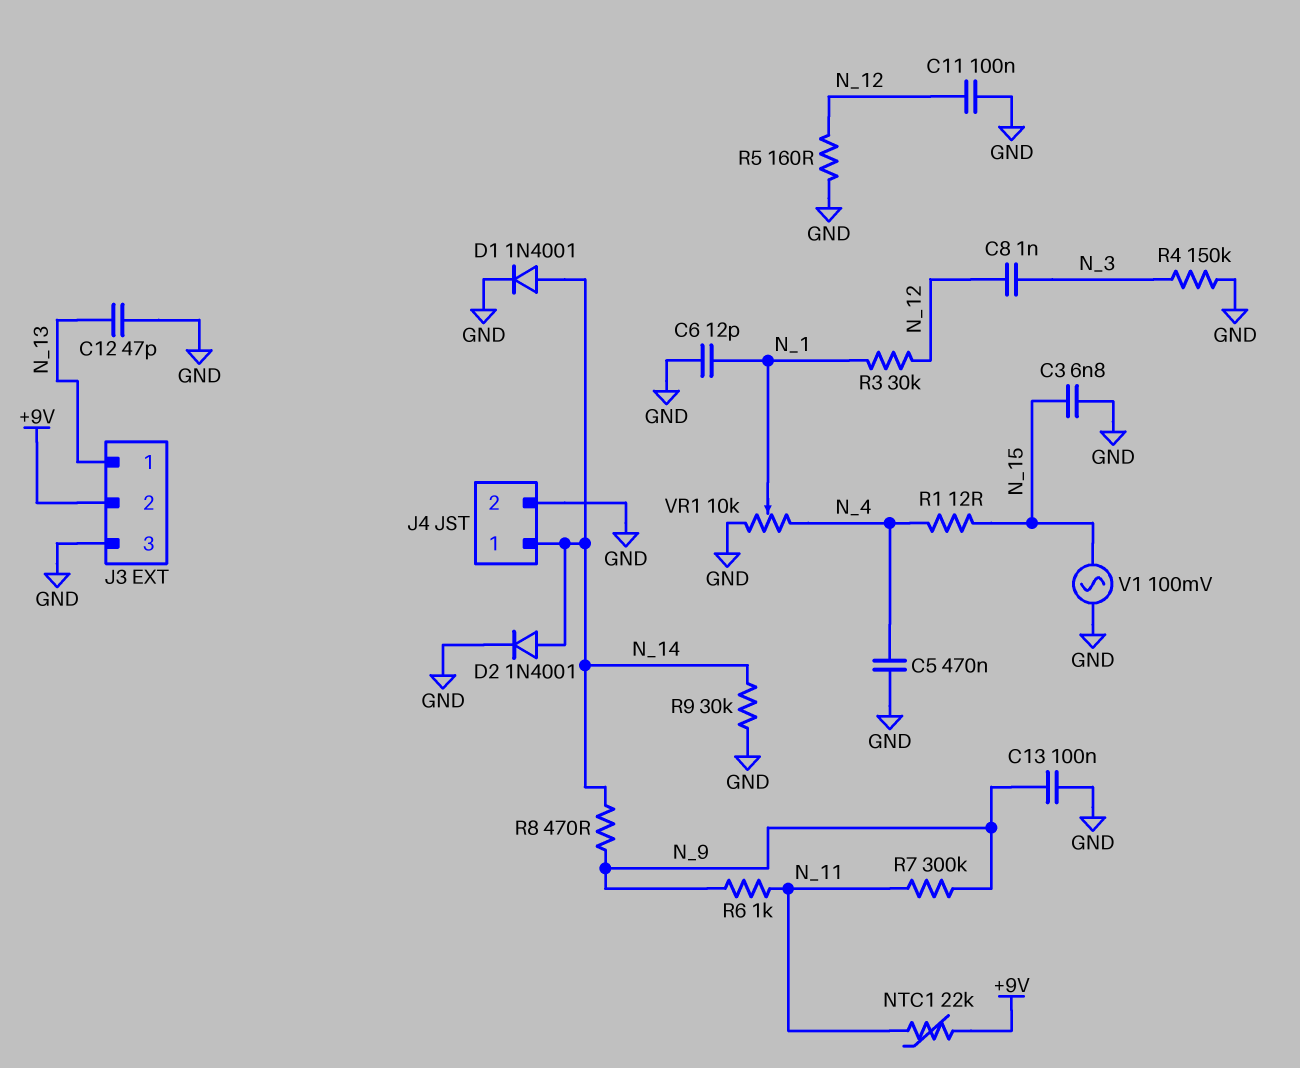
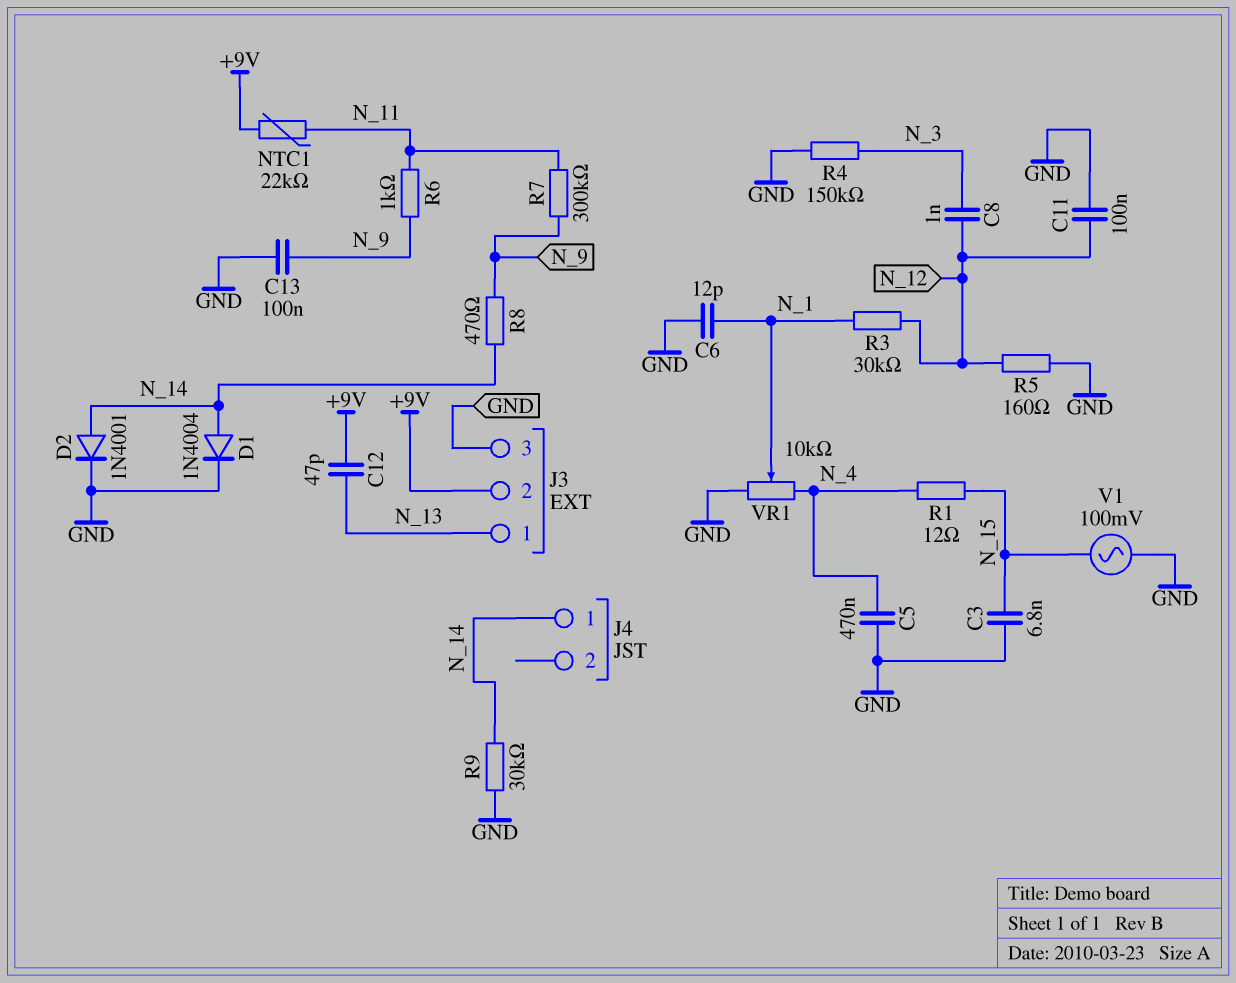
C12: 47pF (GND, N_13) -> 47pF (+9V, N_13)
D1: diode 1N4001 (A N_14, K GND) -> diode 1N4004 (A N_14, K GND)
J4 pin 2: GND -> none

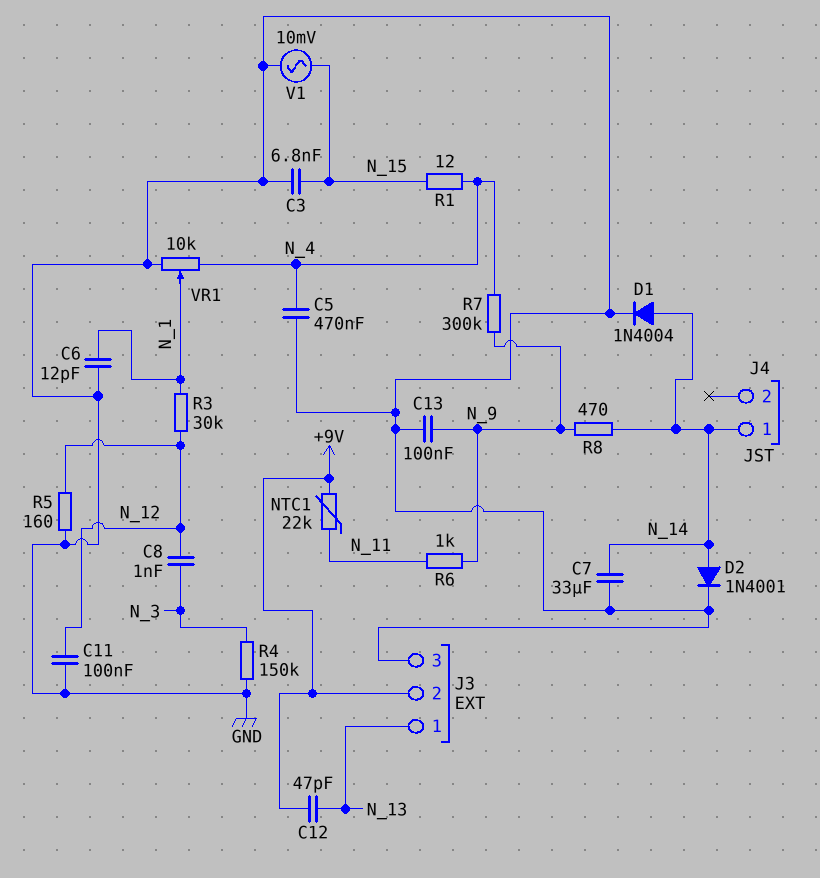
C7: none -> 33uF (GND, N_14)
R7: 300k (N_9, N_11) -> 300k (N_4, N_9)
R9: 30k (GND, N_14) -> none
V1: AC 100mV (GND, N_15) -> AC 10mV (GND, N_15)

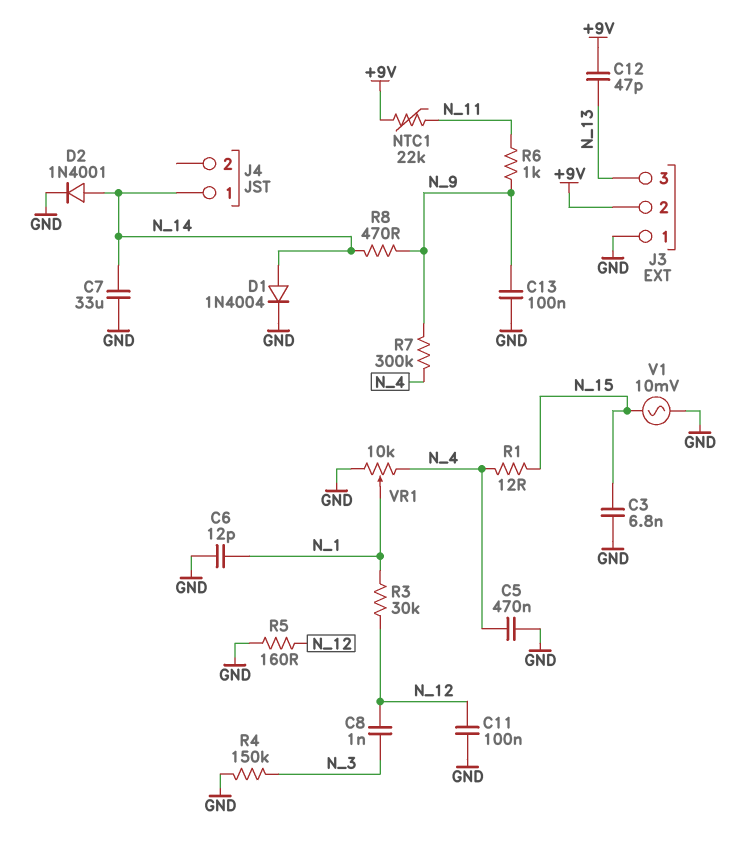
J3 pin 1: N_13 -> GND
J3 pin 3: GND -> N_13

